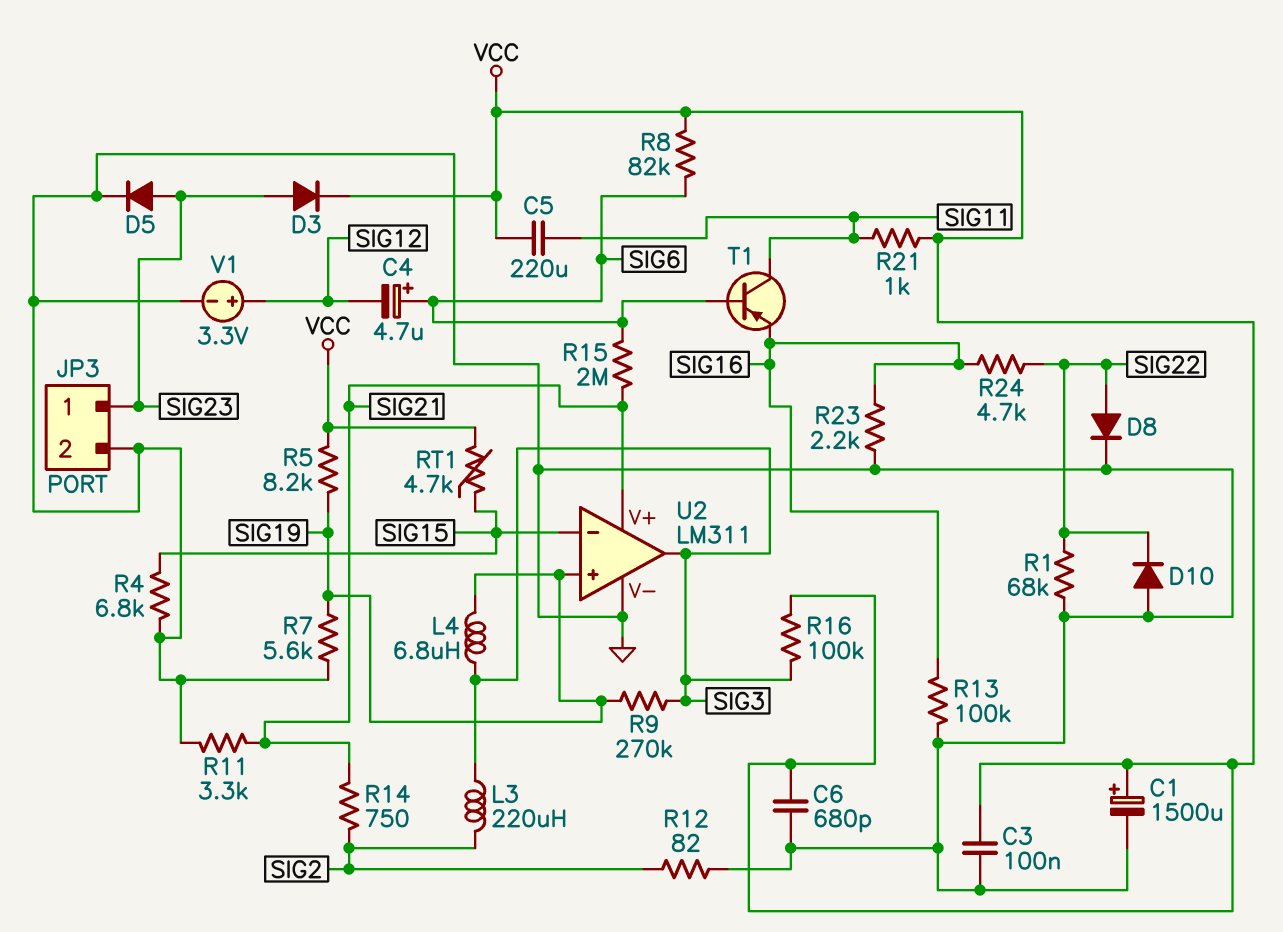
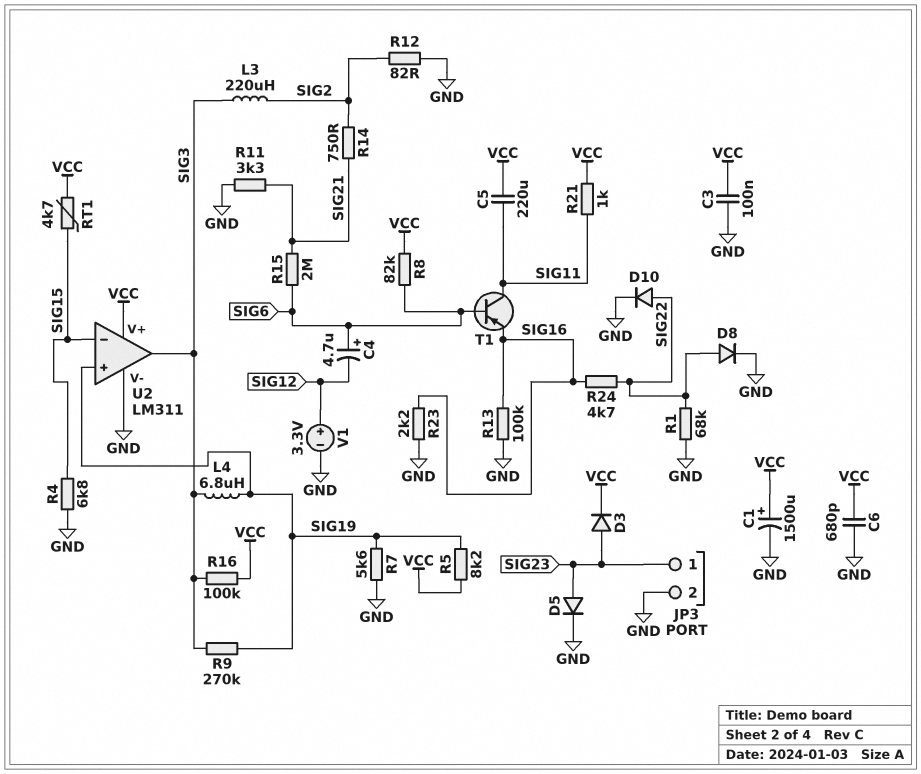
D10: diode (A GND, K SIG22) -> diode (A SIG22, K GND)
U2 pin V+: SIG21 -> VCC

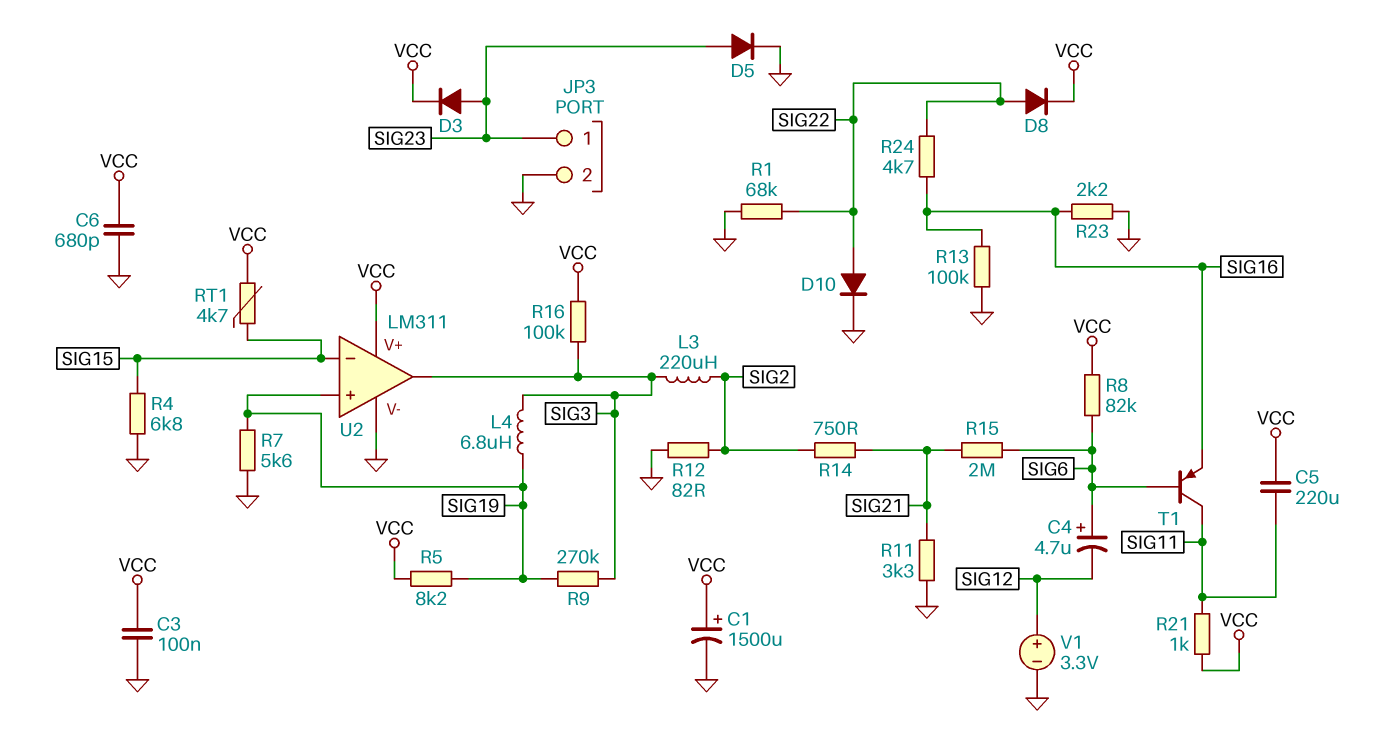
D8: diode (A SIG22, K GND) -> diode (A SIG22, K VCC)

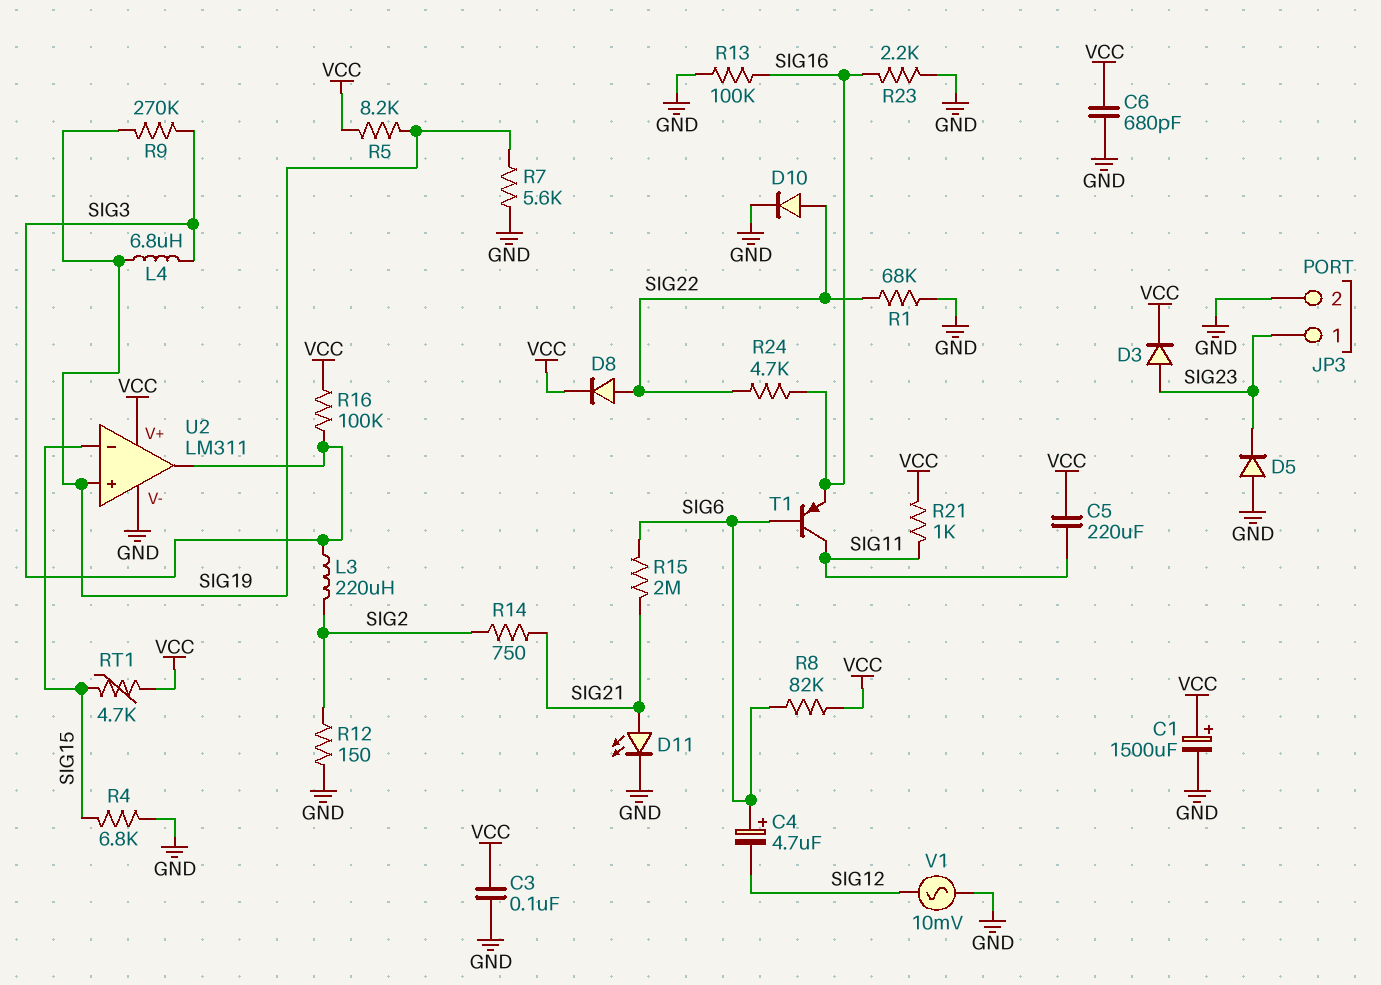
D5: diode (A SIG23, K GND) -> diode (A GND, K SIG23)
D11: none -> LED (A SIG21, K GND)
R11: 3.3k (GND, SIG21) -> none
R12: 82 (GND, SIG2) -> 150 (GND, SIG2)
V1: 3.3V (plus SIG12, minus GND) -> AC 10mV (GND, SIG12)

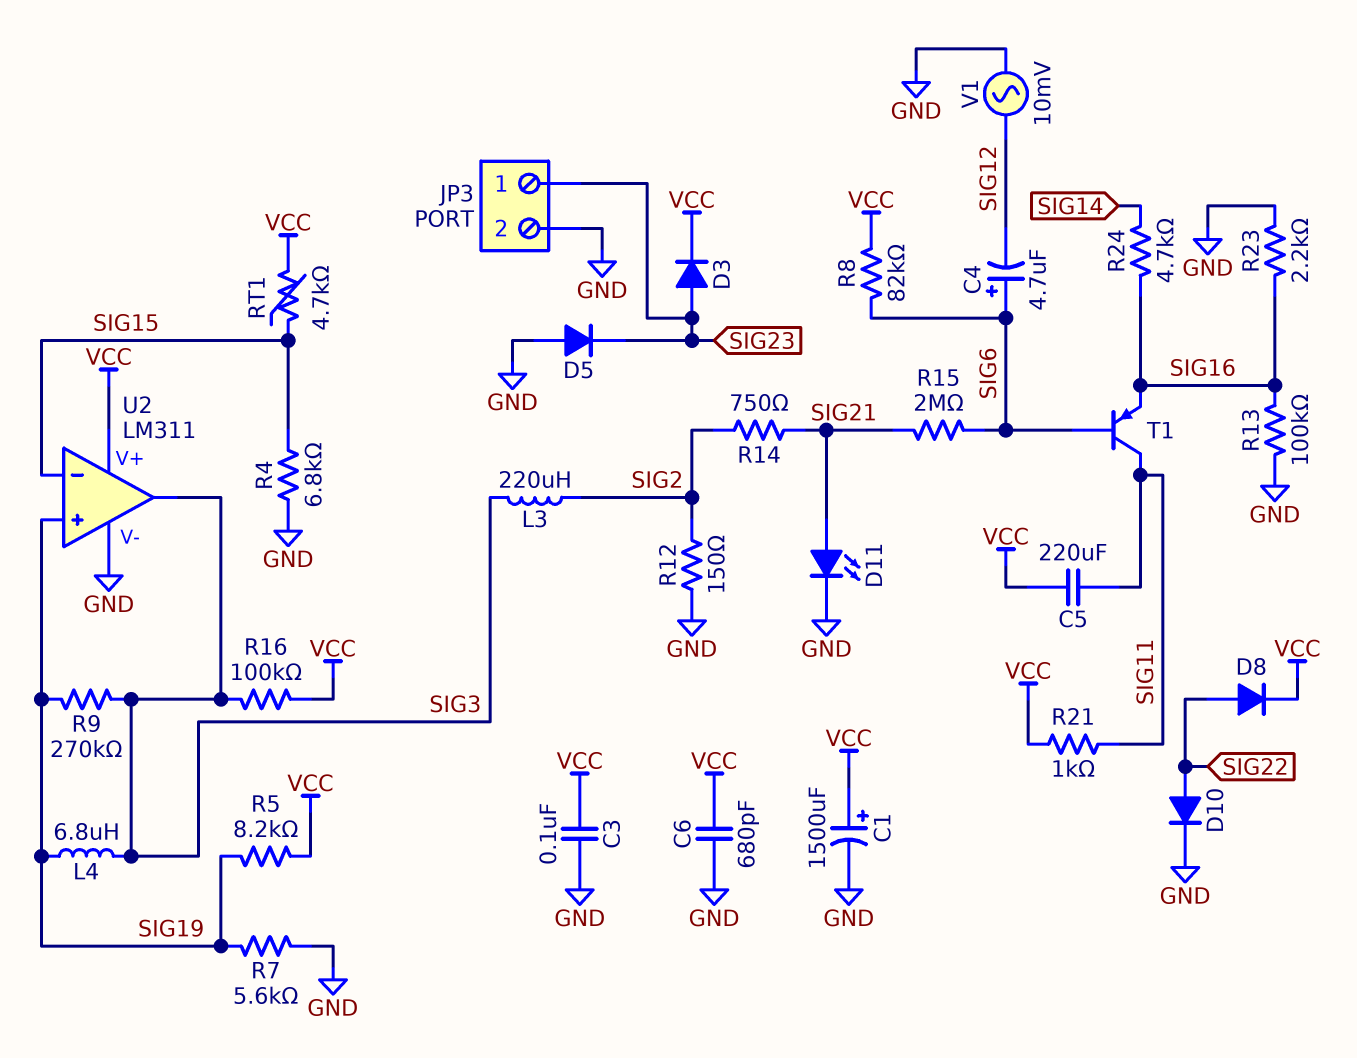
R1: 68k (GND, SIG22) -> none
R24: 4.7k (SIG16, SIG22) -> 4.7k (SIG14, SIG16)

